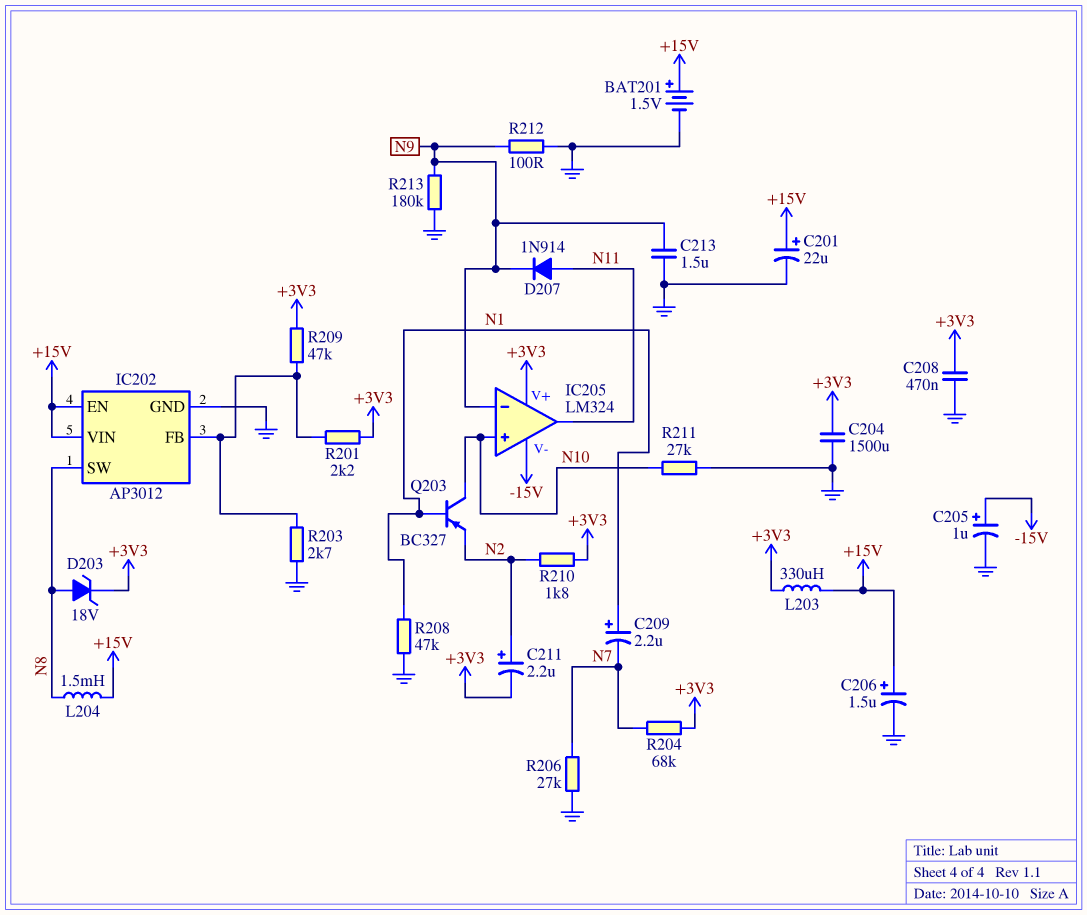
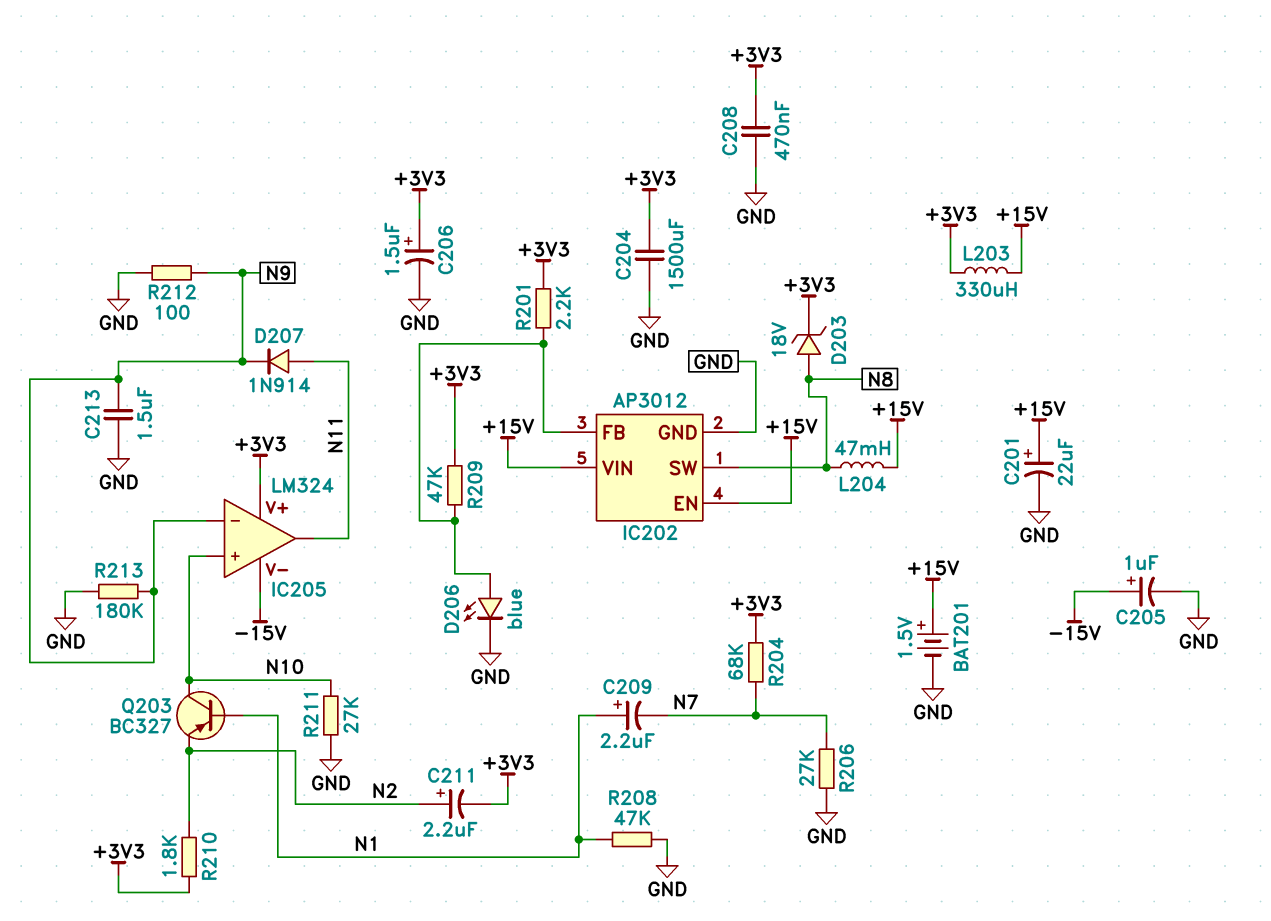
C206: 1.5uF (plus +15V, minus GND) -> 1.5uF (plus +3V3, minus GND)
D206: none -> LED blue (A IC202/FB, K GND)
L204: 1.5mH (+15V, N8) -> 47mH (+15V, N8)
R203: 2.7k (GND, IC202/FB) -> none

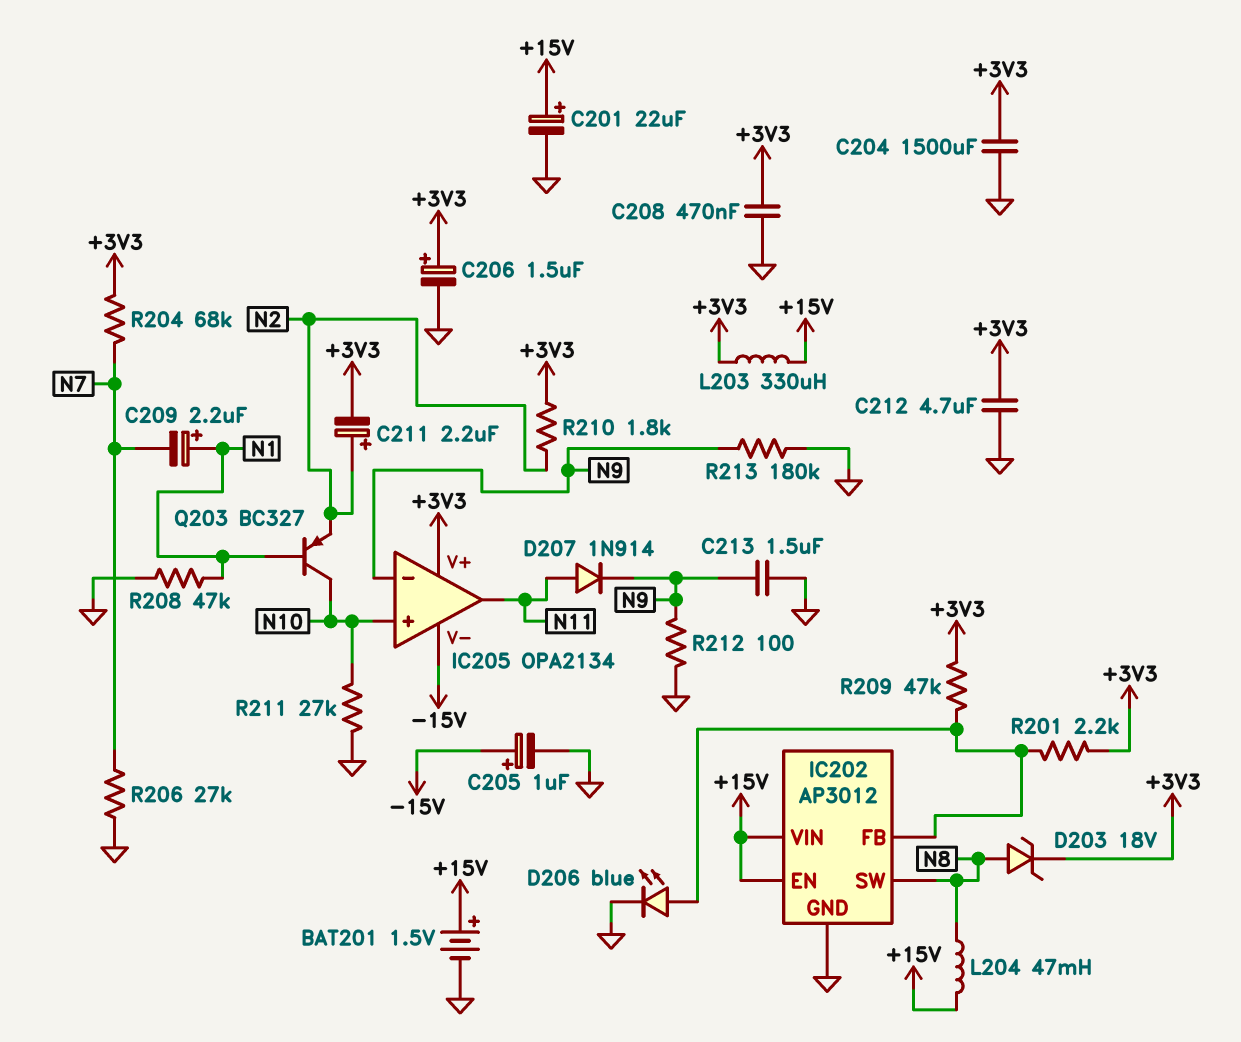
C212: none -> 4.7uF (+3V3, GND)
IC205: LM324 -> OPA2134

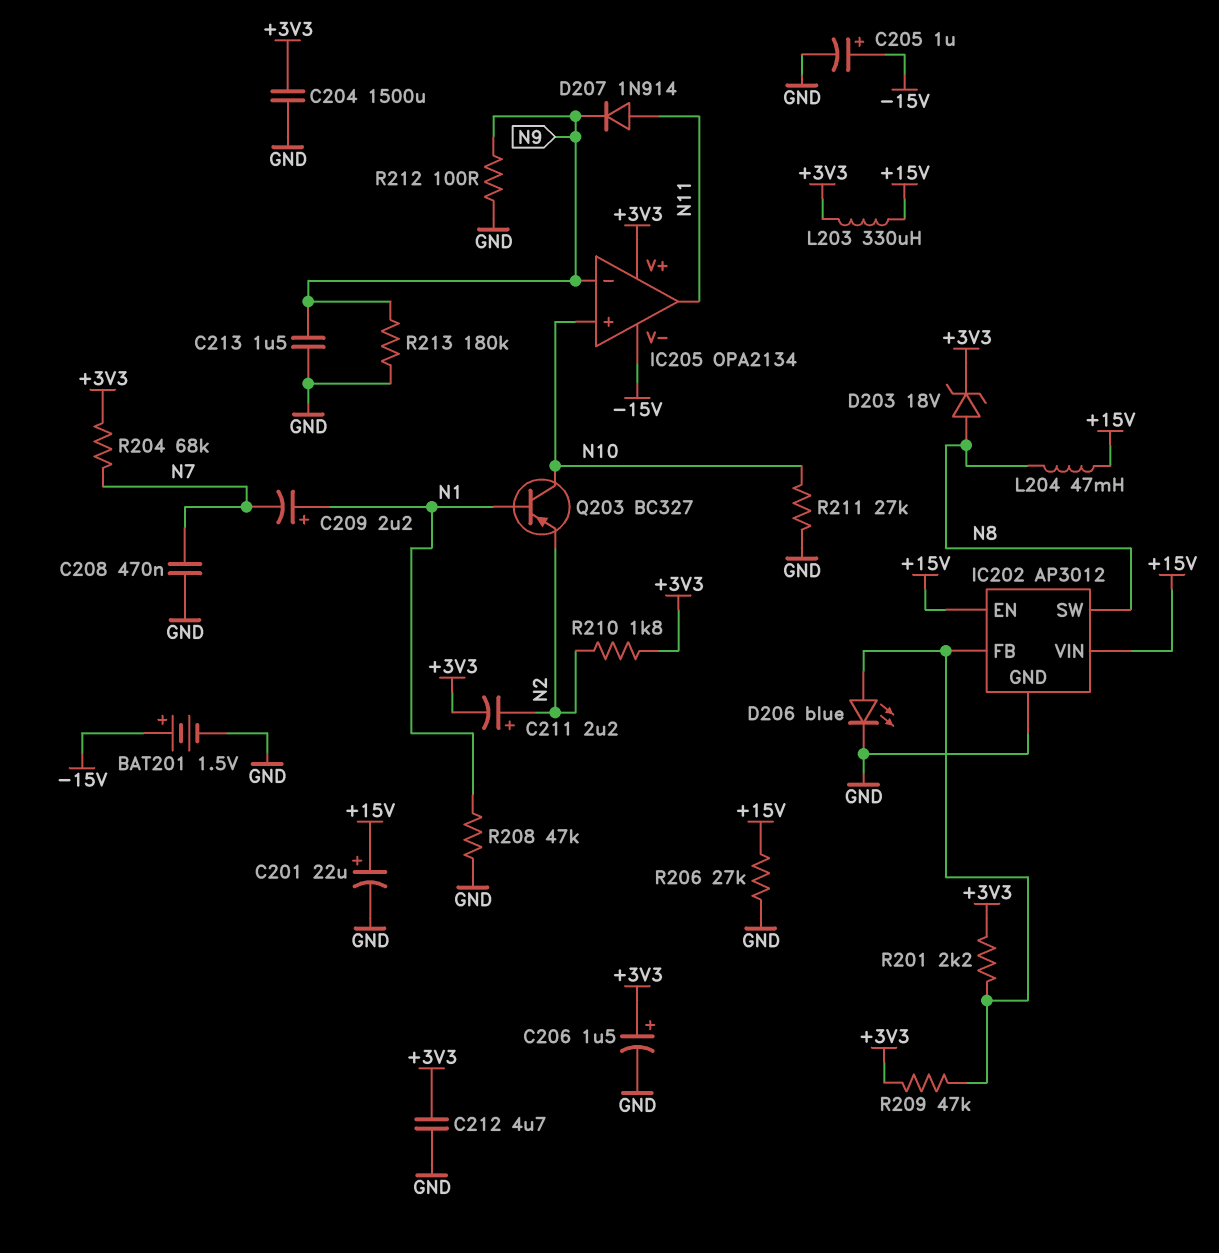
BAT201: 1.5V (plus +15V, minus GND) -> 1.5V (plus -15V, minus GND)
C208: 470nF (+3V3, GND) -> 470nF (GND, N7)
R206: 27k (GND, N7) -> 27k (+15V, GND)

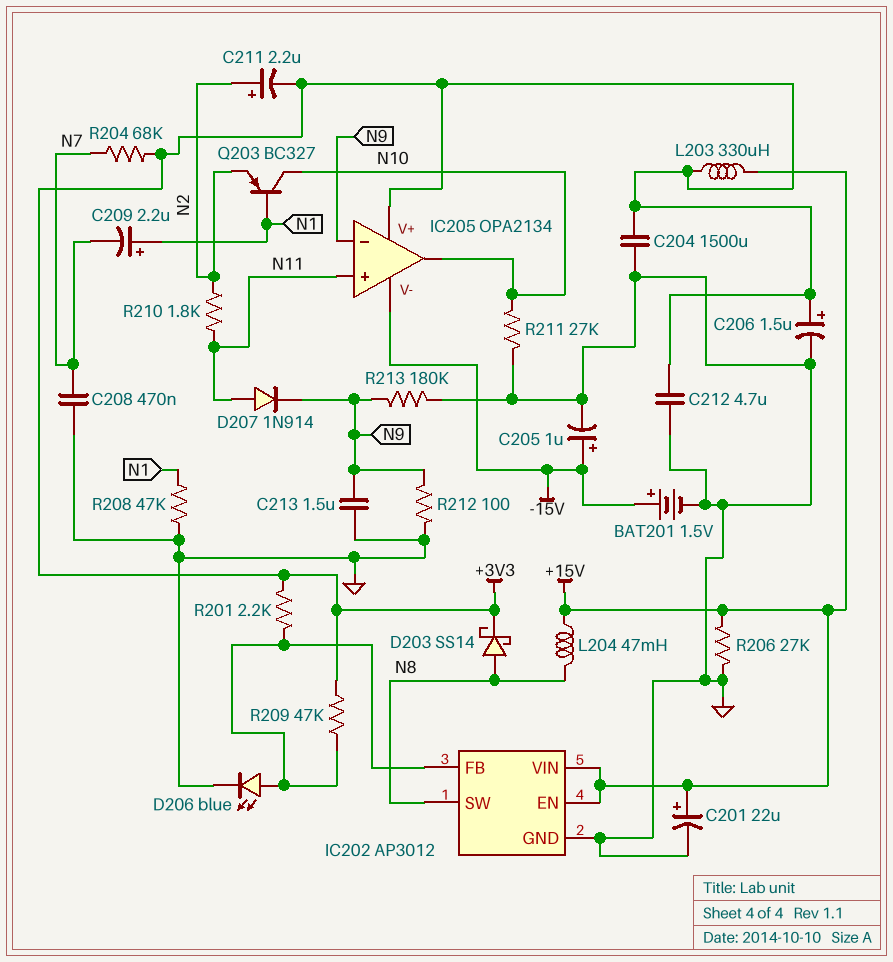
D203: zener 18V (A N8, K +3V3) -> schottky SS14 (A N8, K +3V3)
IC205 pin in+: N10 -> N11
IC205 pin out: N11 -> N10
R210: 1.8k (+3V3, N2) -> 1.8k (N2, N11)

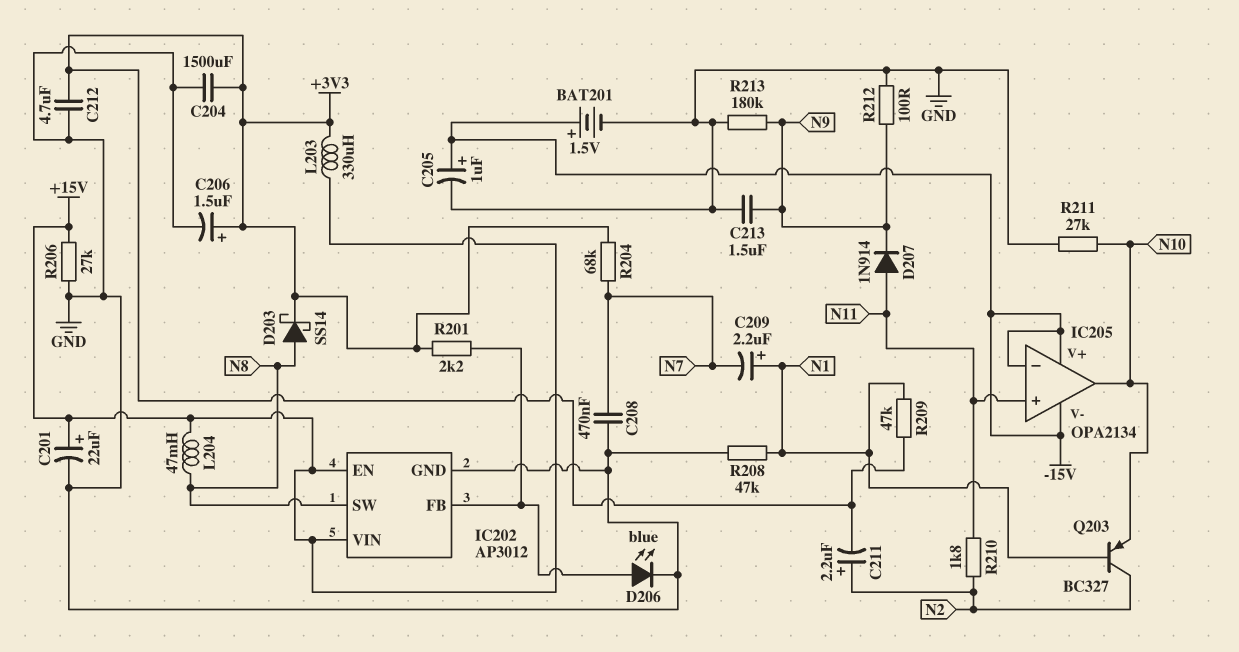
IC205 pin V+: +3V3 -> -15V
IC205 pin in-: N9 -> -15V
Q203: PNP BC327 (B N1, C N10, E N2) -> PNP BC327 (B N1, C N2, E N10)
R209: 47k (+3V3, IC202/FB) -> 47k (+3V3, N1)

